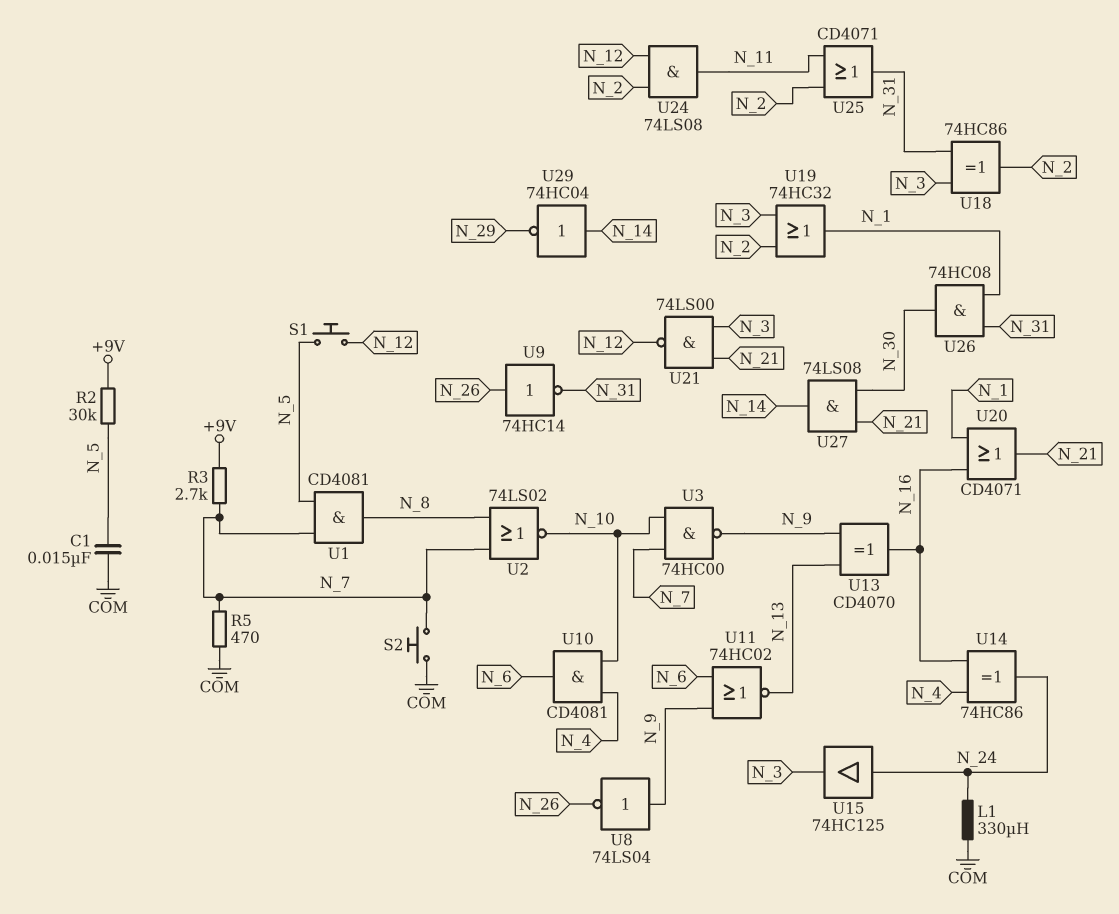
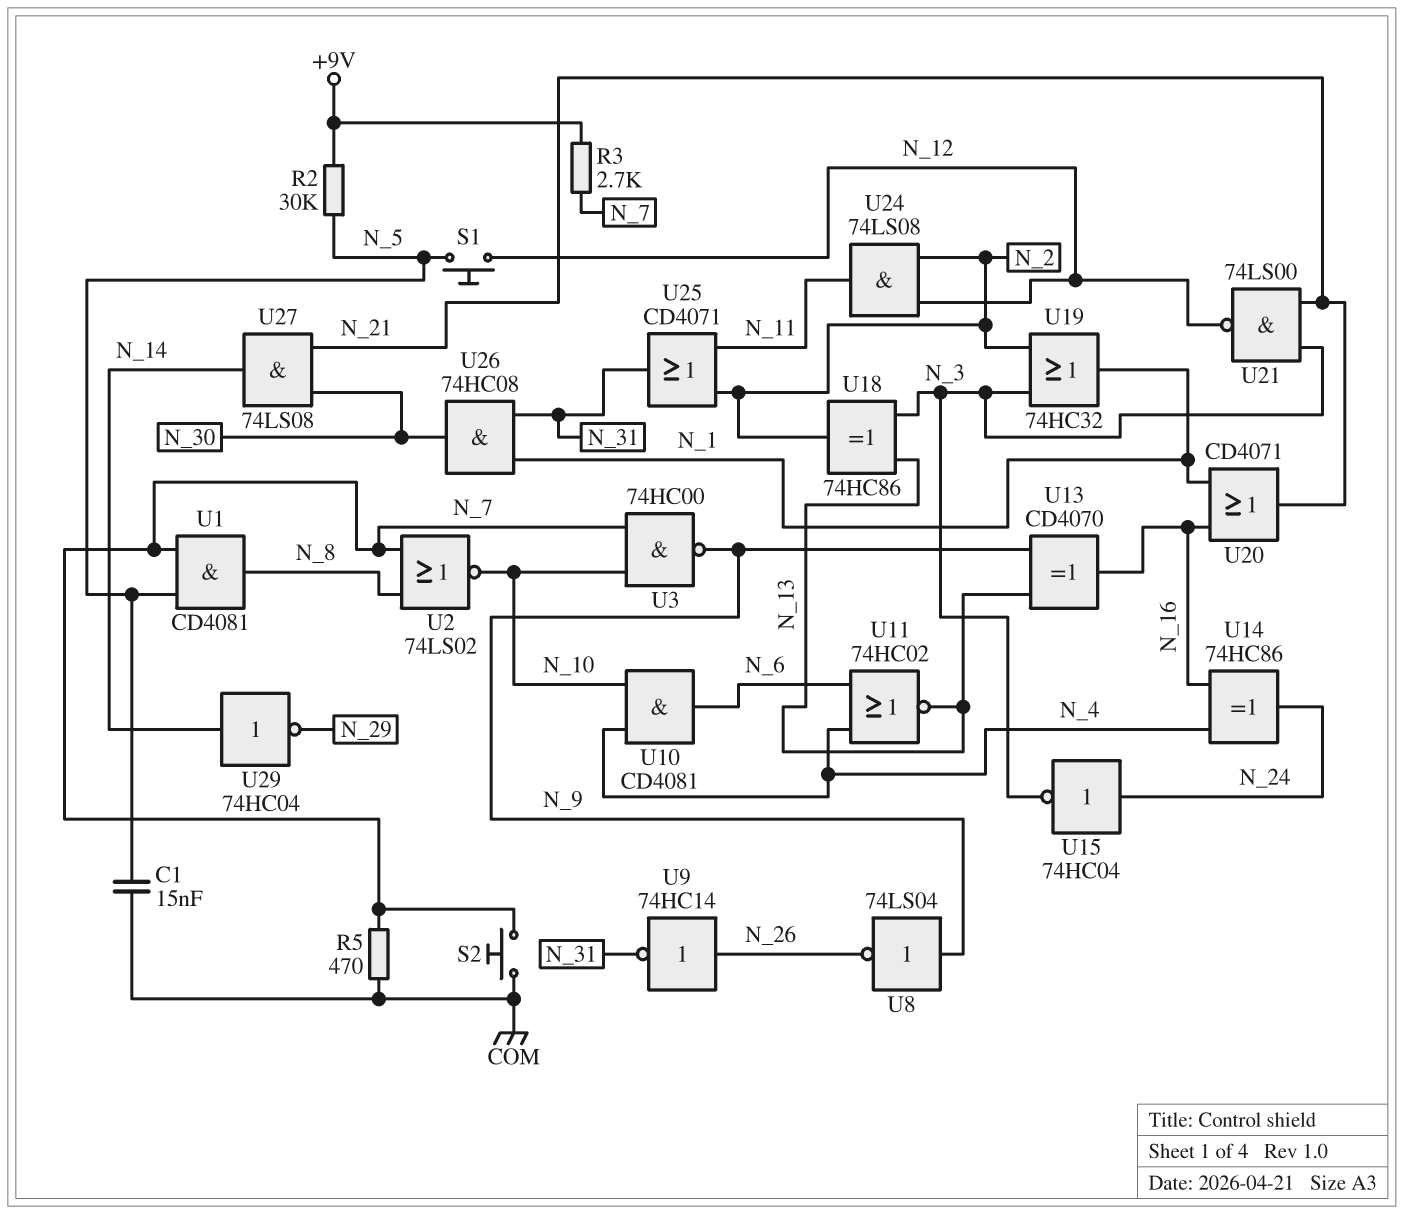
L1: 330uH (COM, N_24) -> none
U11: NOR 74HC02 (in N_6, in N_9, out N_13) -> NOR 74HC02 (in N_4, in N_6, out N_13)
U15: buffer 74HC125 (in N_24, out N_3) -> NOT 74HC04 (in N_24, out N_3)
U18: XOR 74HC86 (in N_3, in N_31, out N_2) -> XOR 74HC86 (in N_3, in N_13, out N_2)

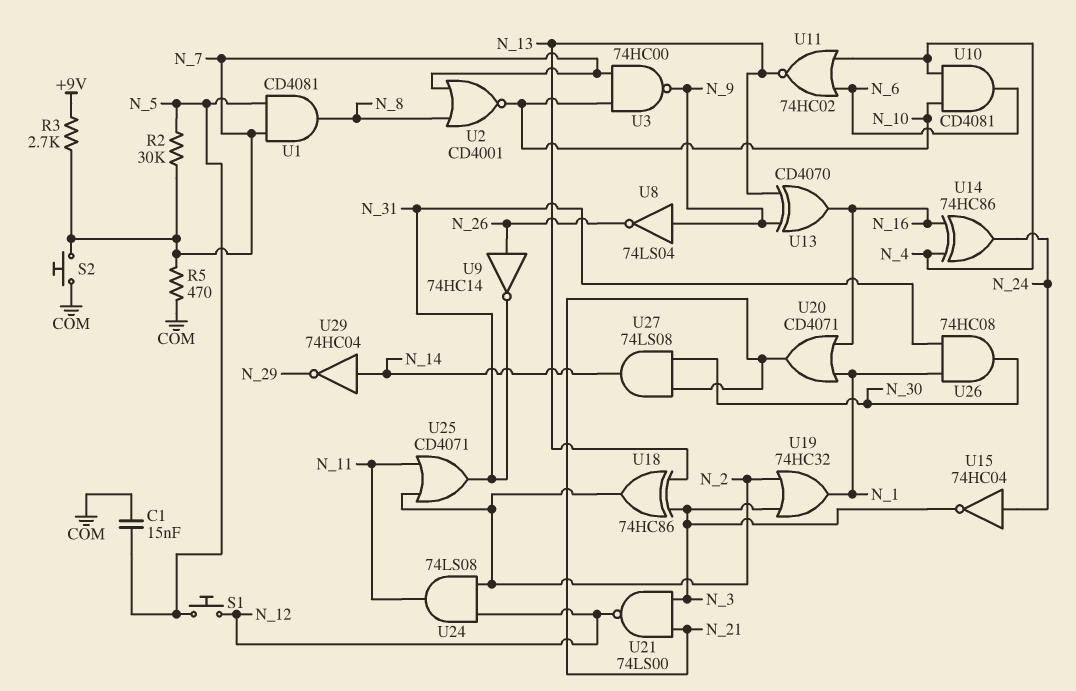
R2: 30k (+9V, N_5) -> 30k (N_5, N_7)
U2: NOR 74LS02 (in N_7, in N_8, out N_10) -> NOR CD4001 (in N_7, in N_8, out N_10)

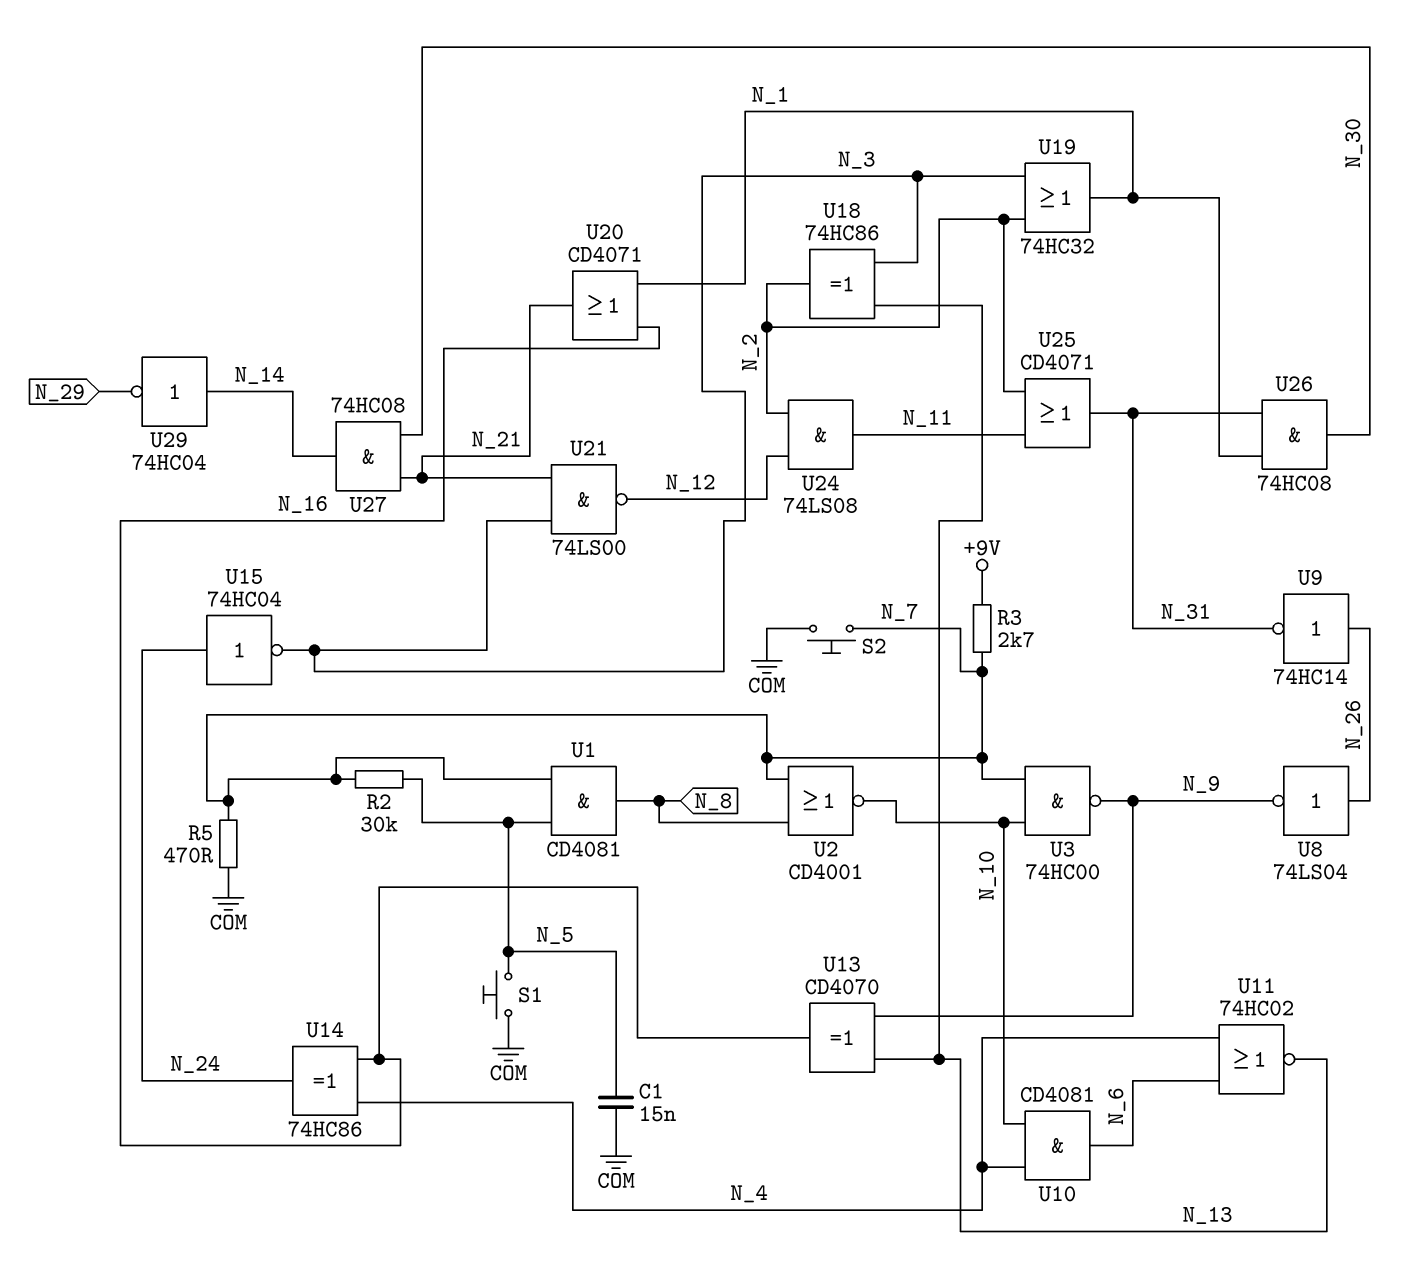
S1: button (N_5, N_12) -> button (COM, N_5)
U8: NOT 74LS04 (in N_9, out N_26) -> NOT 74LS04 (in N_26, out N_9)
U27: AND 74LS08 (in N_21, in N_30, out N_14) -> AND 74HC08 (in N_21, in N_30, out N_14)

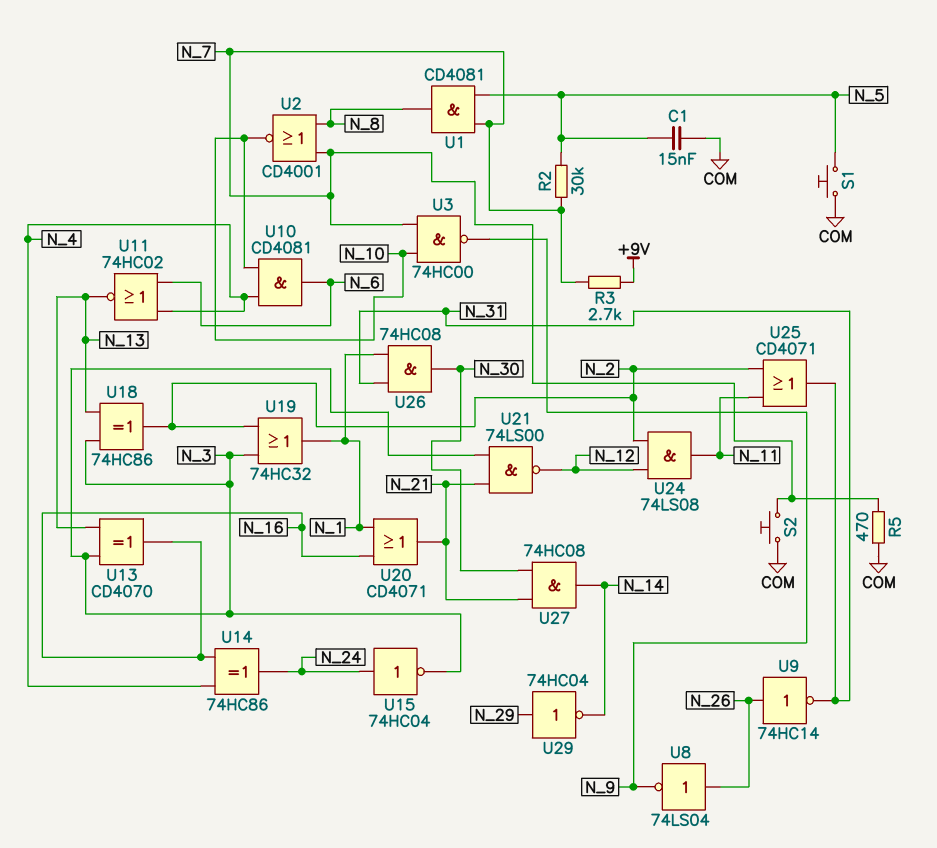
U13: XOR CD4070 (in N_9, in N_13, out N_16) -> XOR CD4070 (in N_3, in N_13, out N_16)
U29: NOT 74HC04 (in N_14, out N_29) -> NOT 74HC04 (in N_29, out N_14)

